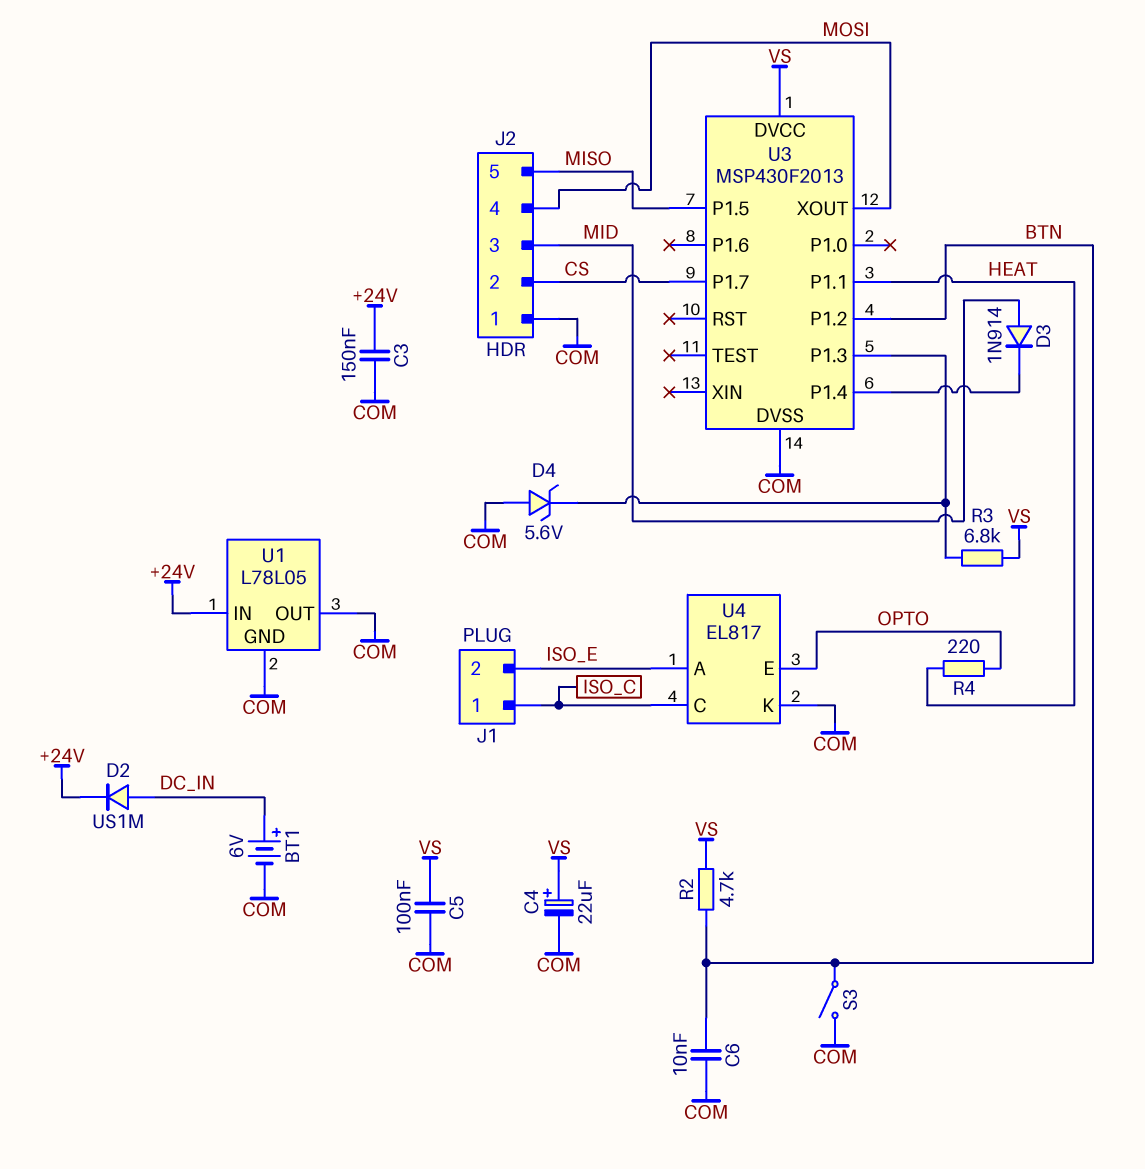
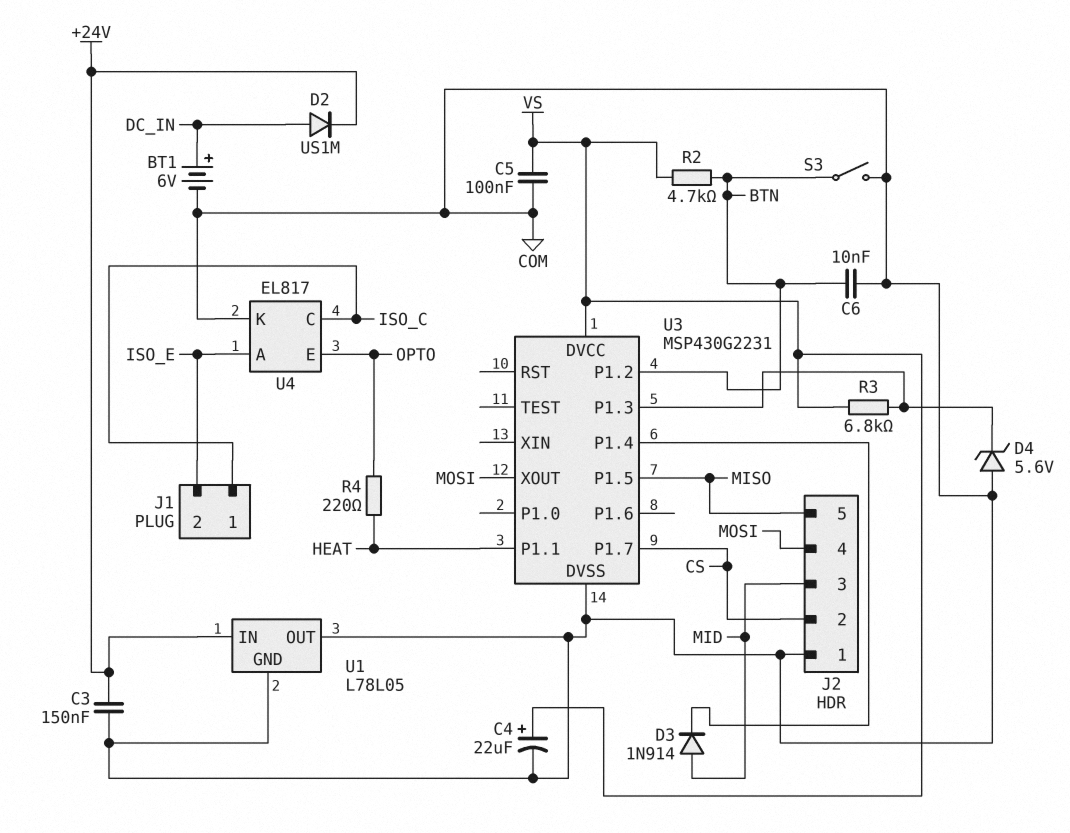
U3: MSP430F2013 -> MSP430G2231

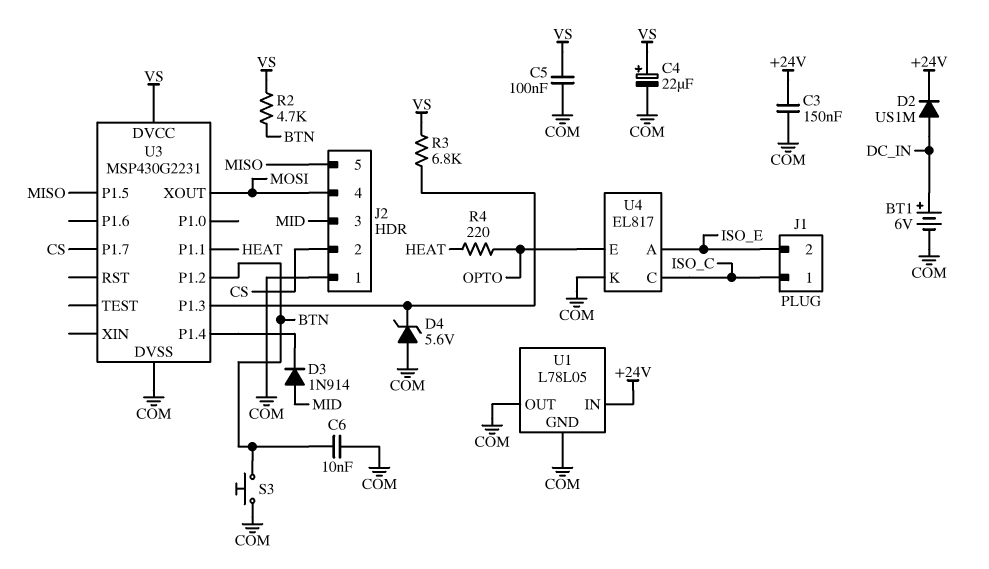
S3: switch (BTN, COM) -> button (BTN, COM)

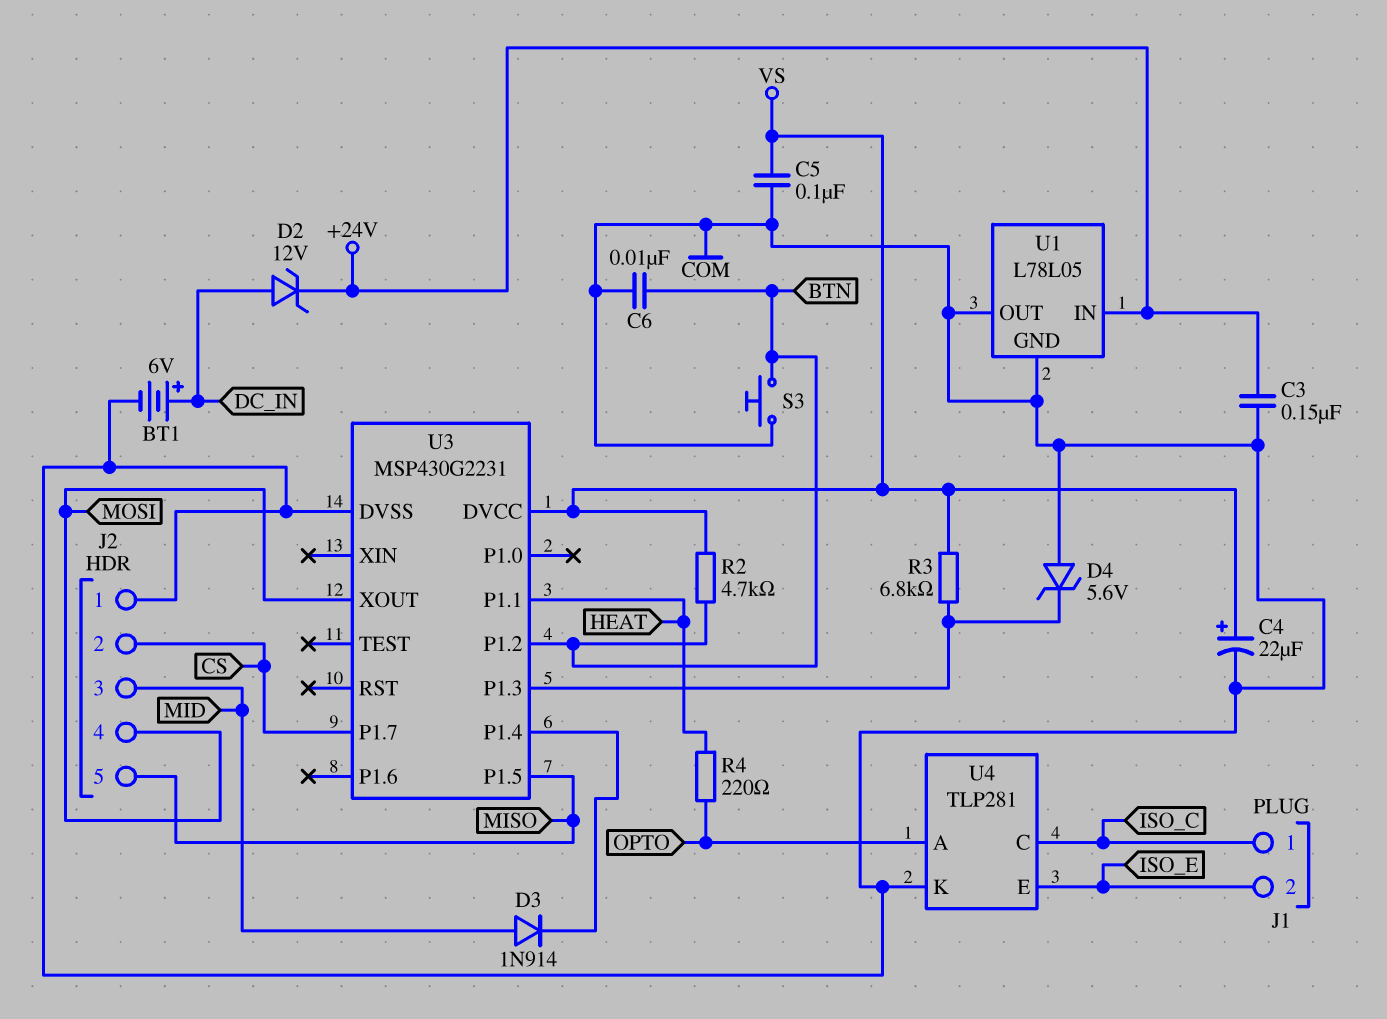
D2: diode US1M (A DC_IN, K +24V) -> zener 12V (A DC_IN, K +24V)
U4: EL817 -> TLP281
U4 pin A: ISO_E -> OPTO
U4 pin E: OPTO -> ISO_E

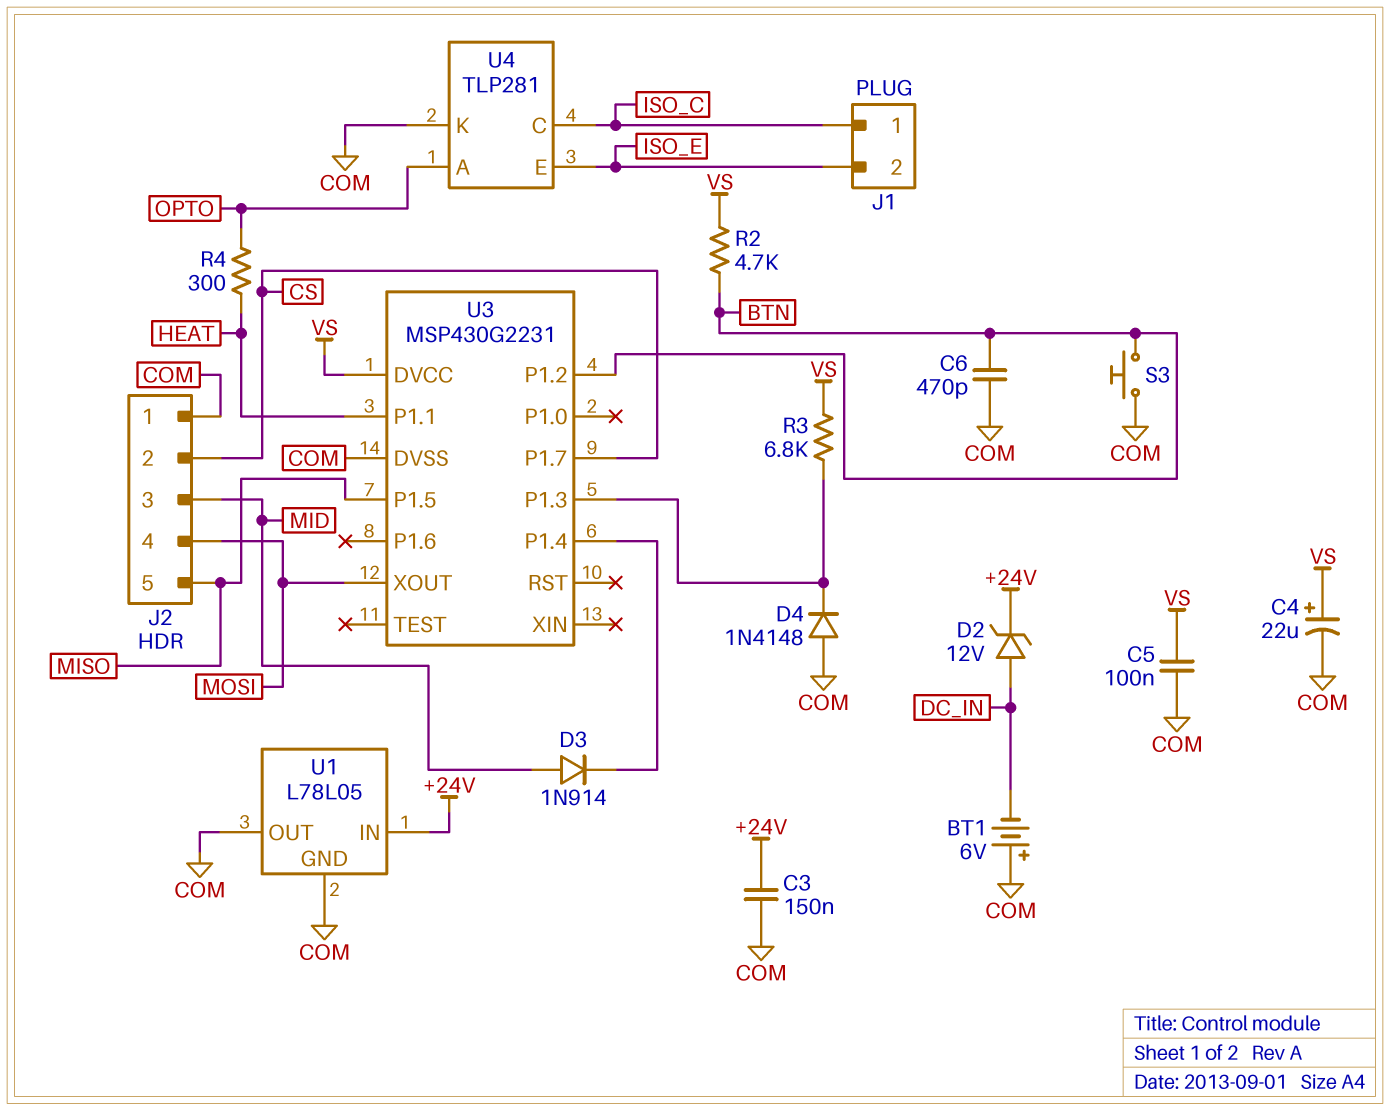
BT1: 6V (plus DC_IN, minus COM) -> 6V (plus COM, minus DC_IN)
C6: 10nF (BTN, COM) -> 470pF (BTN, COM)
D4: zener 5.6V (A COM, K U3/P1.3) -> diode 1N4148 (A COM, K U3/P1.3)
R4: 220 (HEAT, OPTO) -> 300 (HEAT, OPTO)

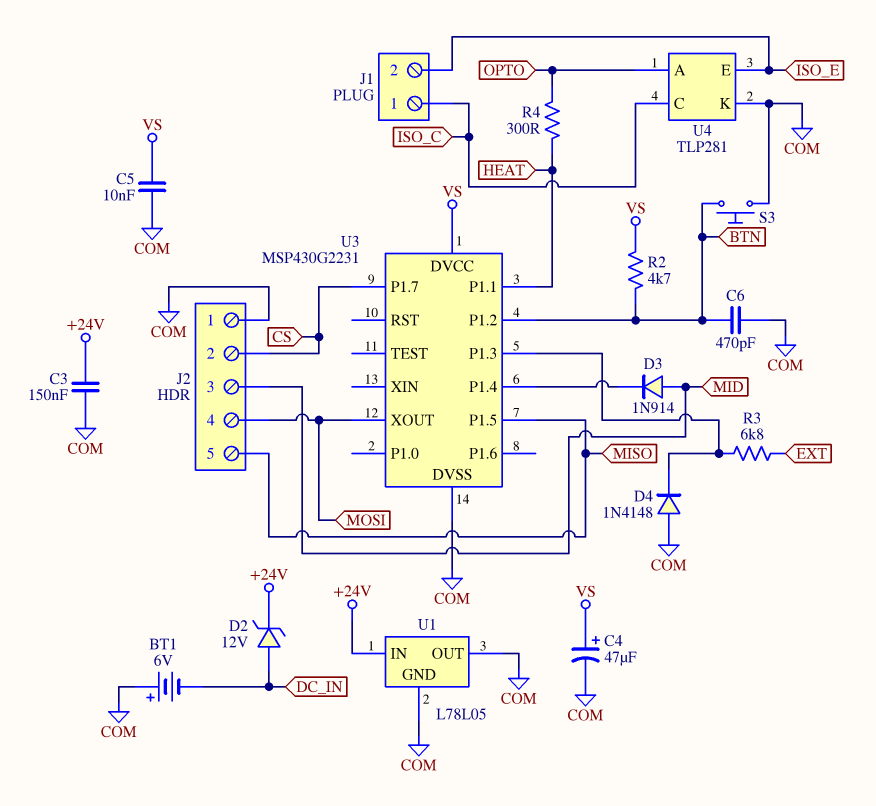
C4: 22uF (plus VS, minus COM) -> 47uF (plus VS, minus COM)
C5: 100nF (COM, VS) -> 10nF (COM, VS)
R3: 6.8k (U3/P1.3, VS) -> 6.8k (EXT, U3/P1.3)

